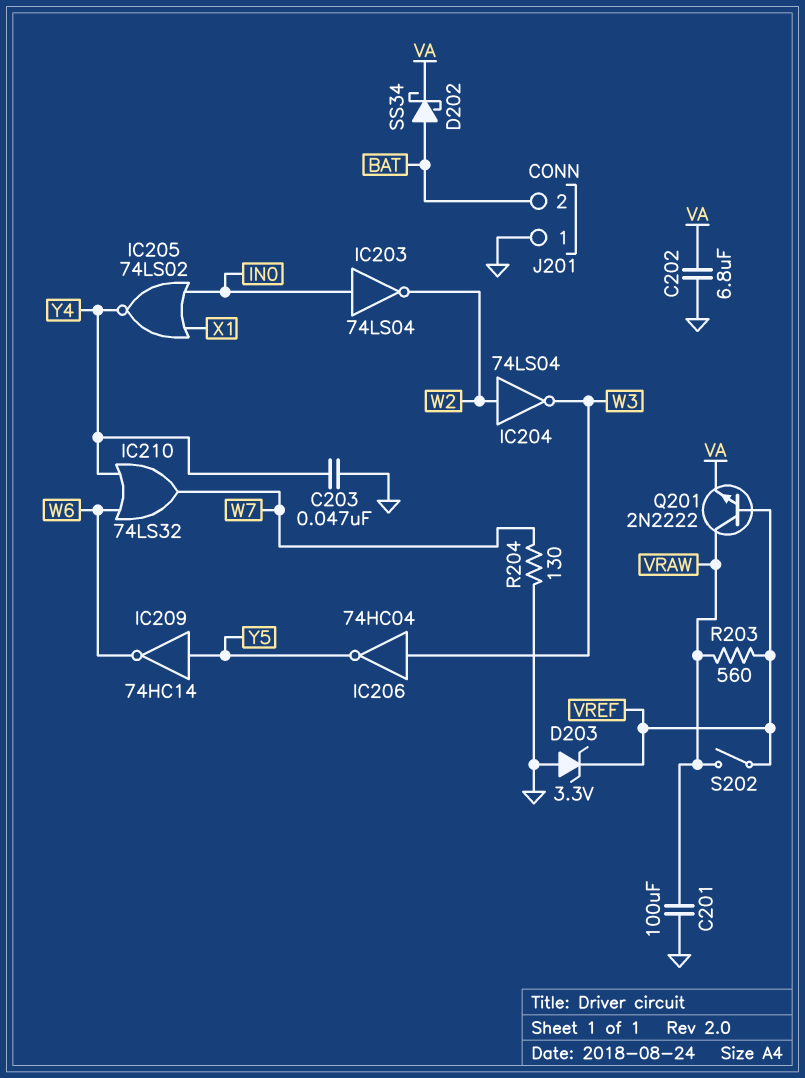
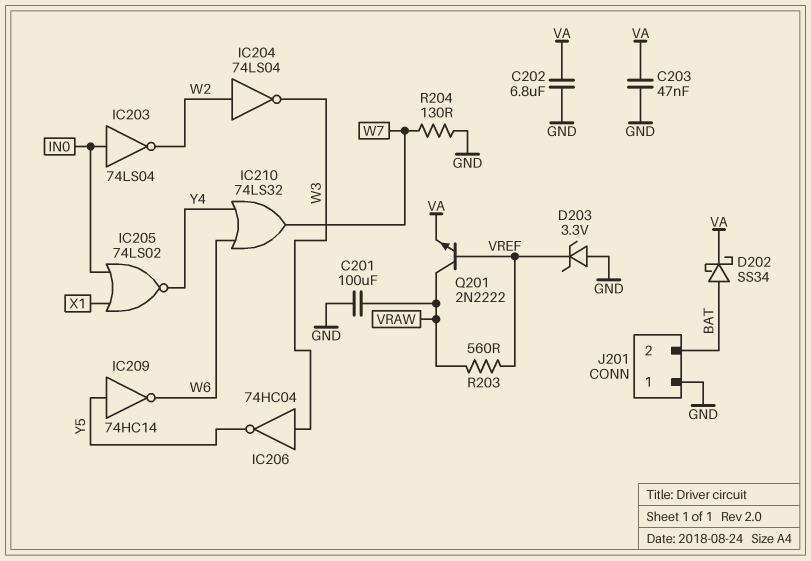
C203: 47nF (GND, Y4) -> 47nF (GND, VA)
S202: switch (VRAW, VREF) -> none

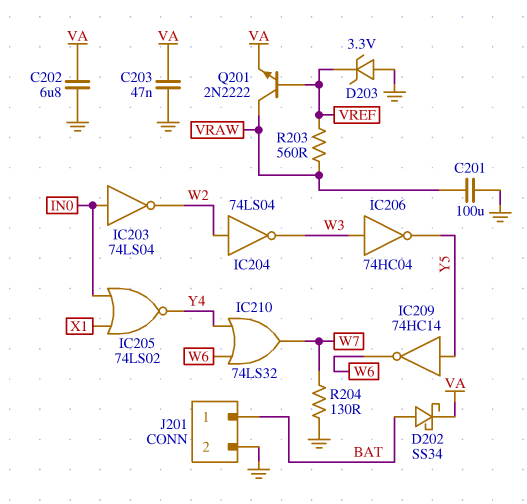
J201 pin 1: GND -> BAT
J201 pin 2: BAT -> GND

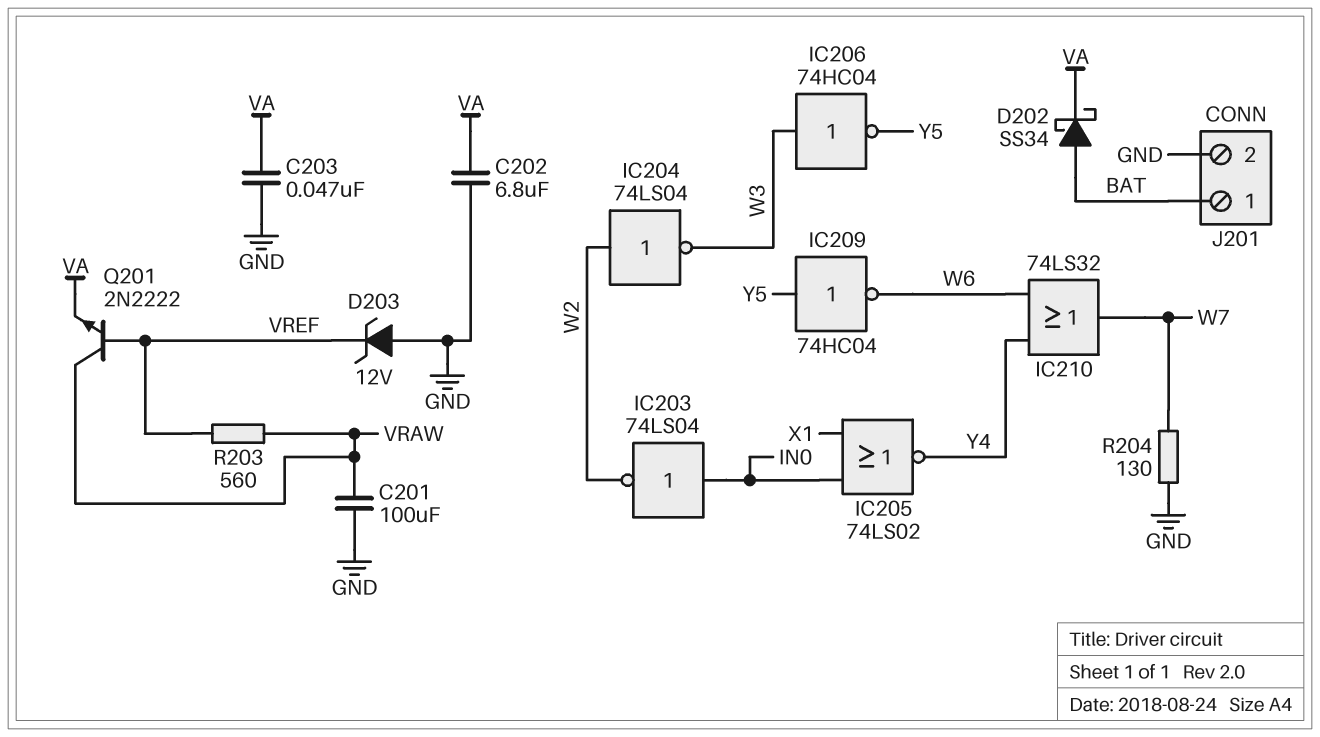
D203: zener 3.3V (A GND, K VREF) -> zener 12V (A GND, K VREF)
IC209: NOT 74HC14 (in Y5, out W6) -> NOT 74HC04 (in Y5, out W6)

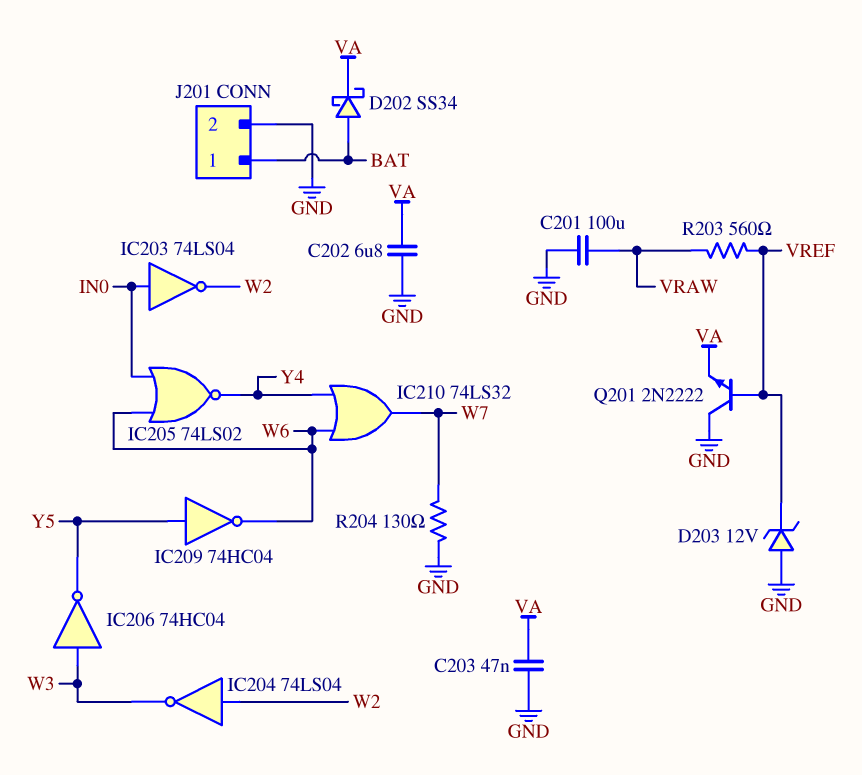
IC205: NOR 74LS02 (in IN0, in X1, out Y4) -> NOR 74LS02 (in IN0, in W6, out Y4)
Q201: NPN 2N2222 (B VREF, C VRAW, E VA) -> NPN 2N2222 (B VREF, C GND, E VA)

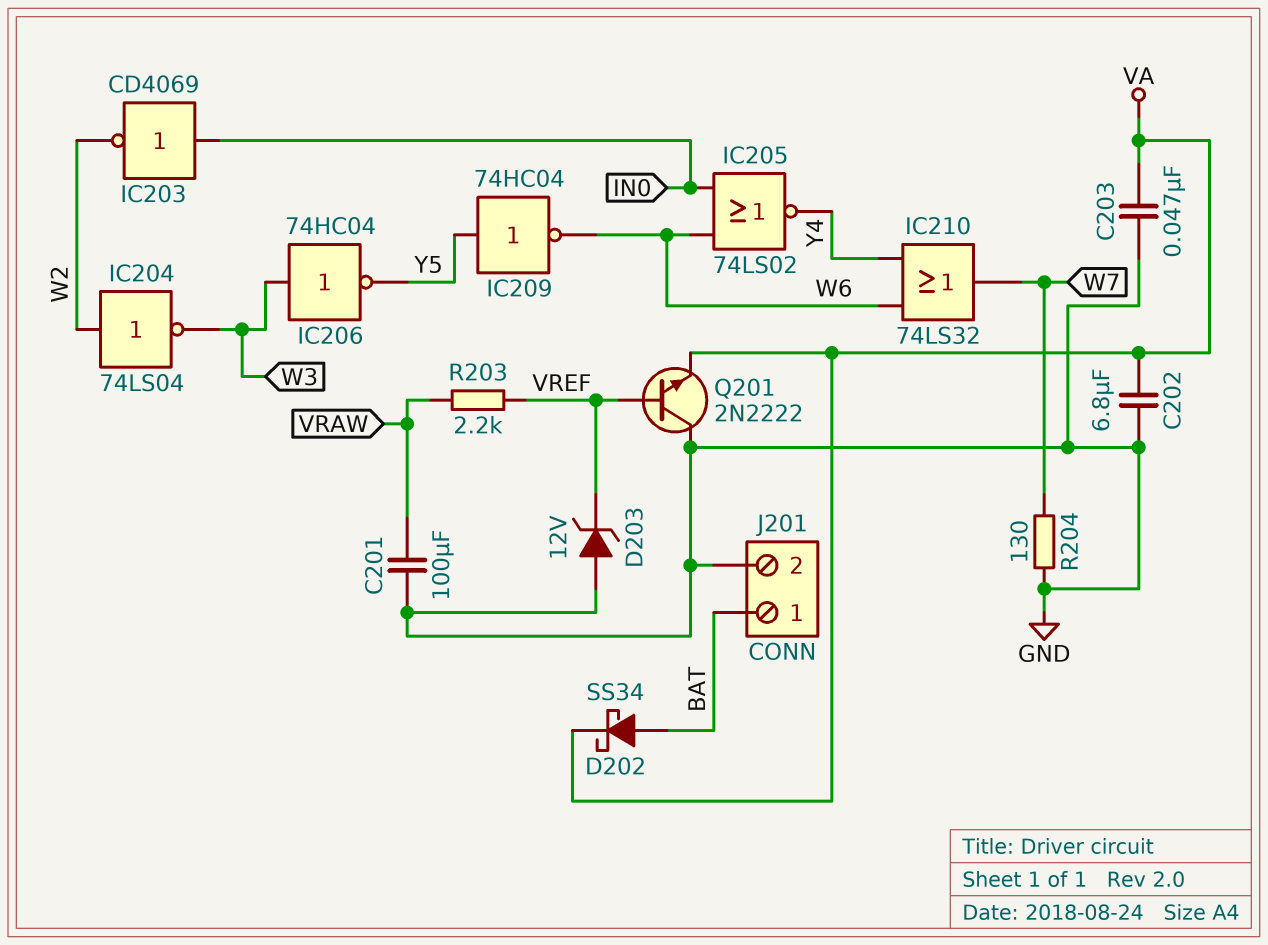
IC203: NOT 74LS04 (in IN0, out W2) -> NOT CD4069 (in IN0, out W2)
R203: 560 (VRAW, VREF) -> 2.2k (VRAW, VREF)

